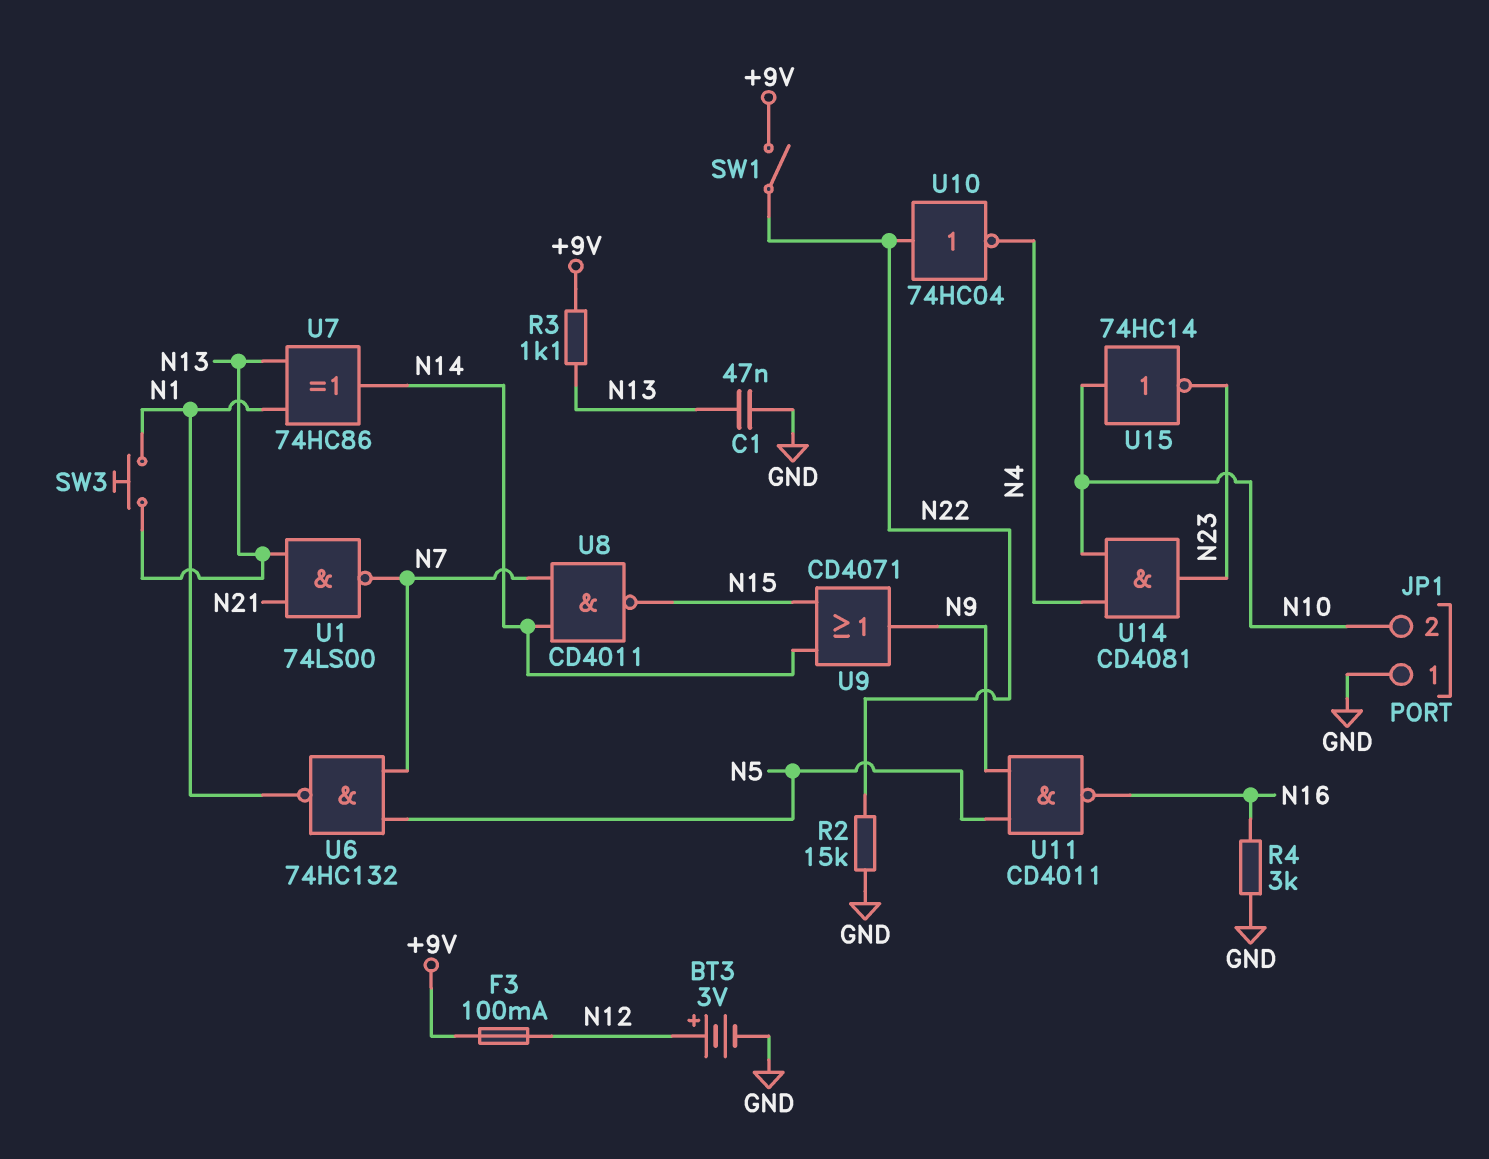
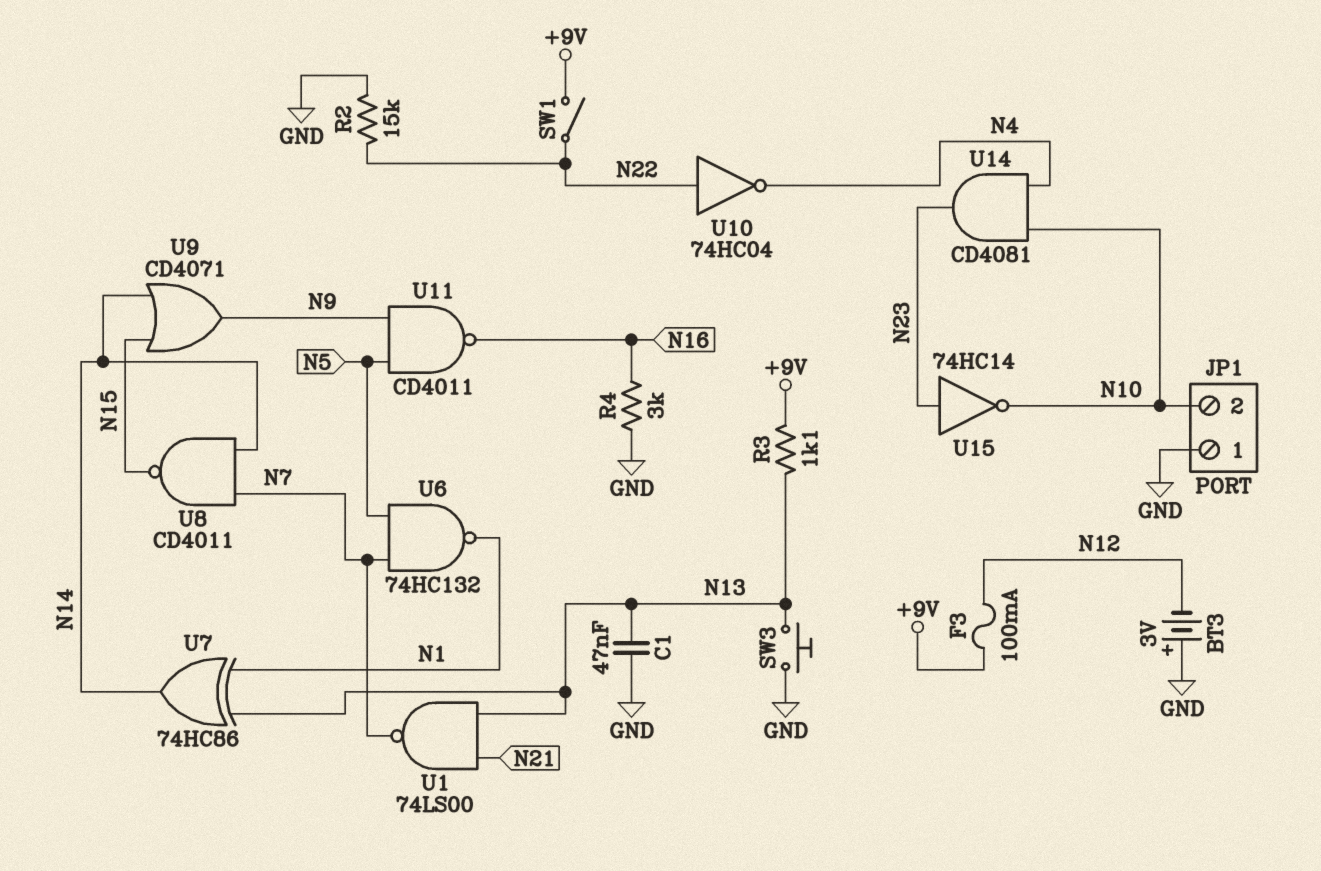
BT3: 3V (plus N12, minus GND) -> 3V (plus GND, minus N12)
SW3: button (N1, N13) -> button (GND, N13)
U15: NOT 74HC14 (in N10, out N23) -> NOT 74HC14 (in N23, out N10)

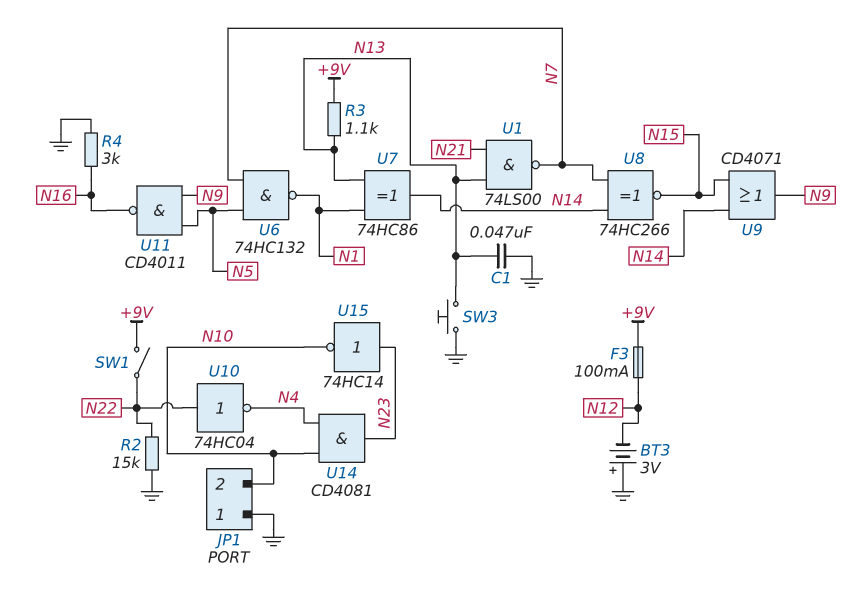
U8: NAND CD4011 (in N7, in N14, out N15) -> XNOR 74HC266 (in N7, in N14, out N15)

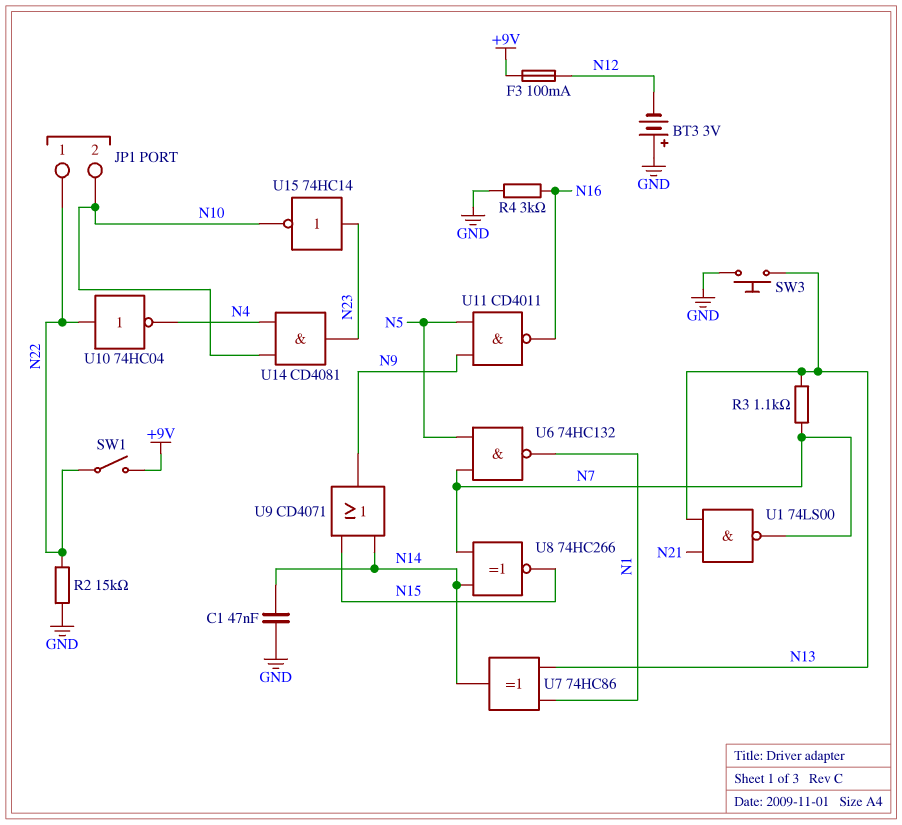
C1: 47nF (GND, N13) -> 47nF (GND, N14)
JP1 pin 1: GND -> N22
R3: 1.1k (+9V, N13) -> 1.1k (N7, N13)

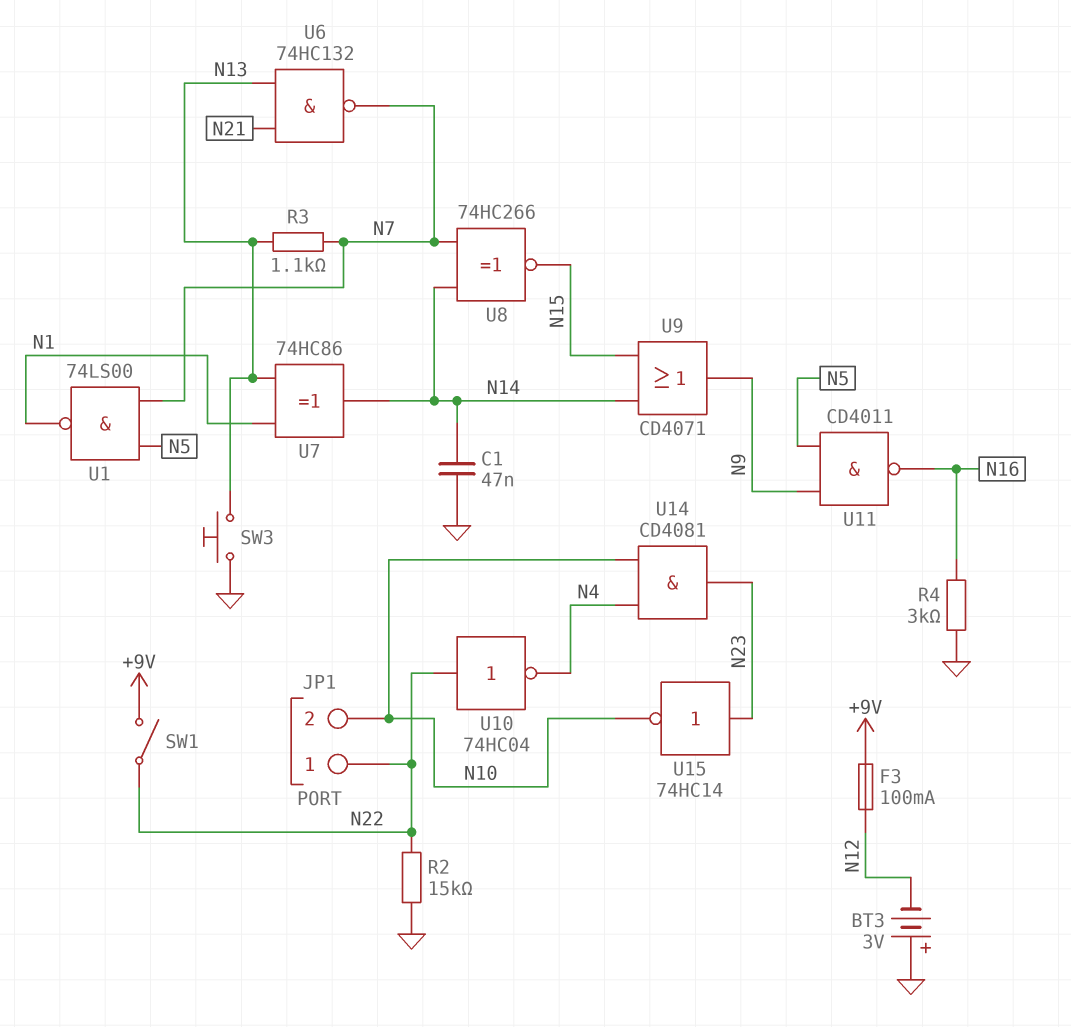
U1: NAND 74LS00 (in N13, in N21, out N7) -> NAND 74LS00 (in N5, in N7, out N1)
U6: NAND 74HC132 (in N5, in N7, out N1) -> NAND 74HC132 (in N13, in N21, out N7)

